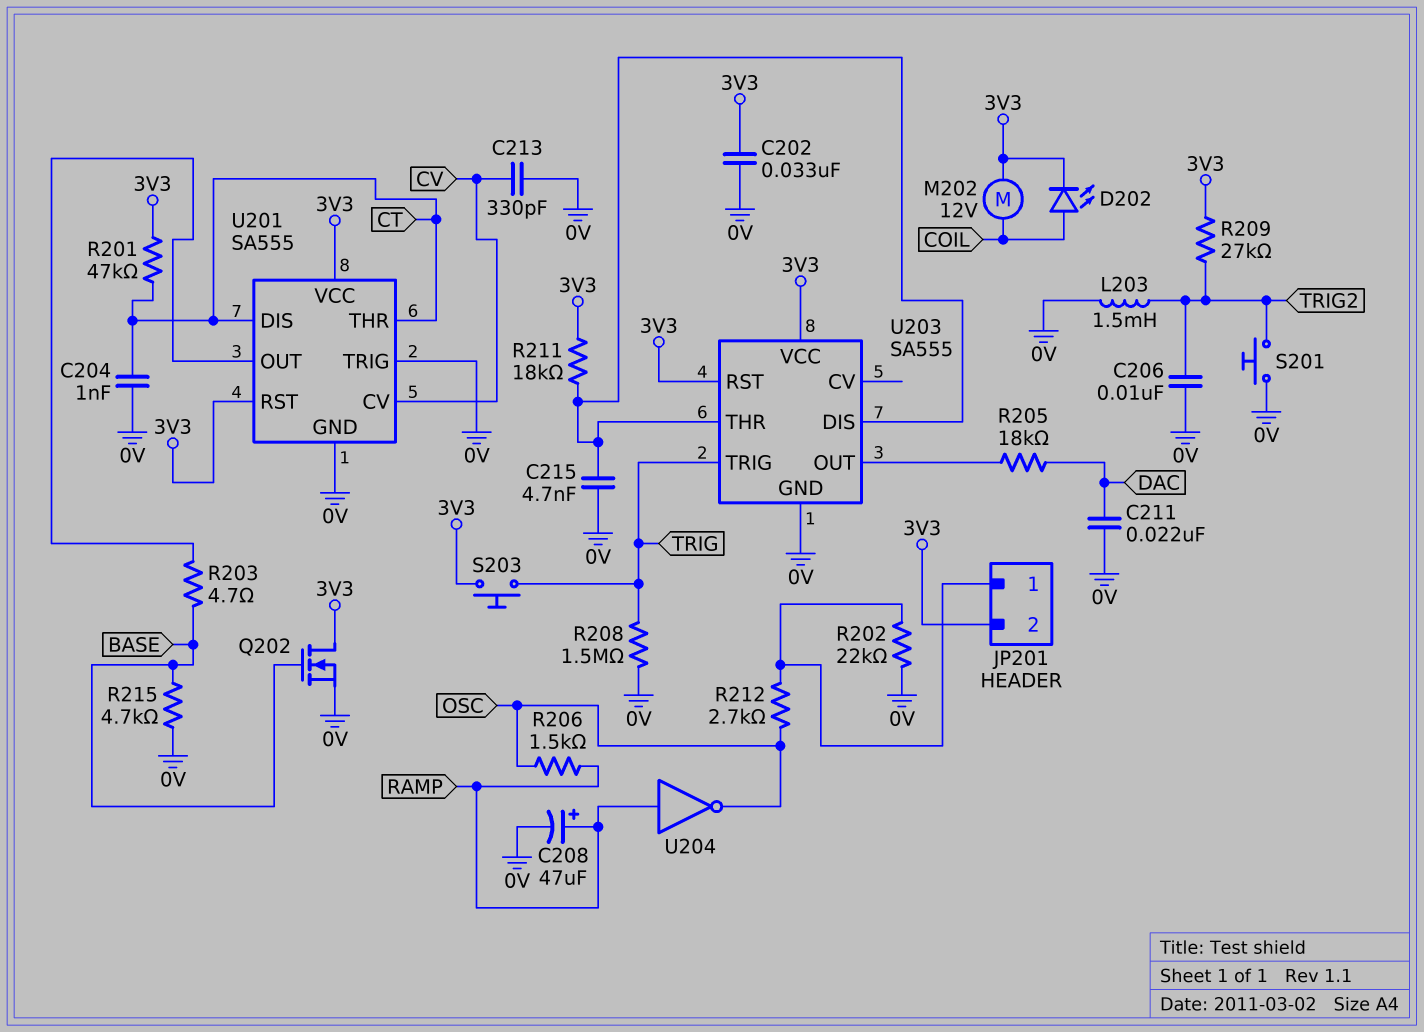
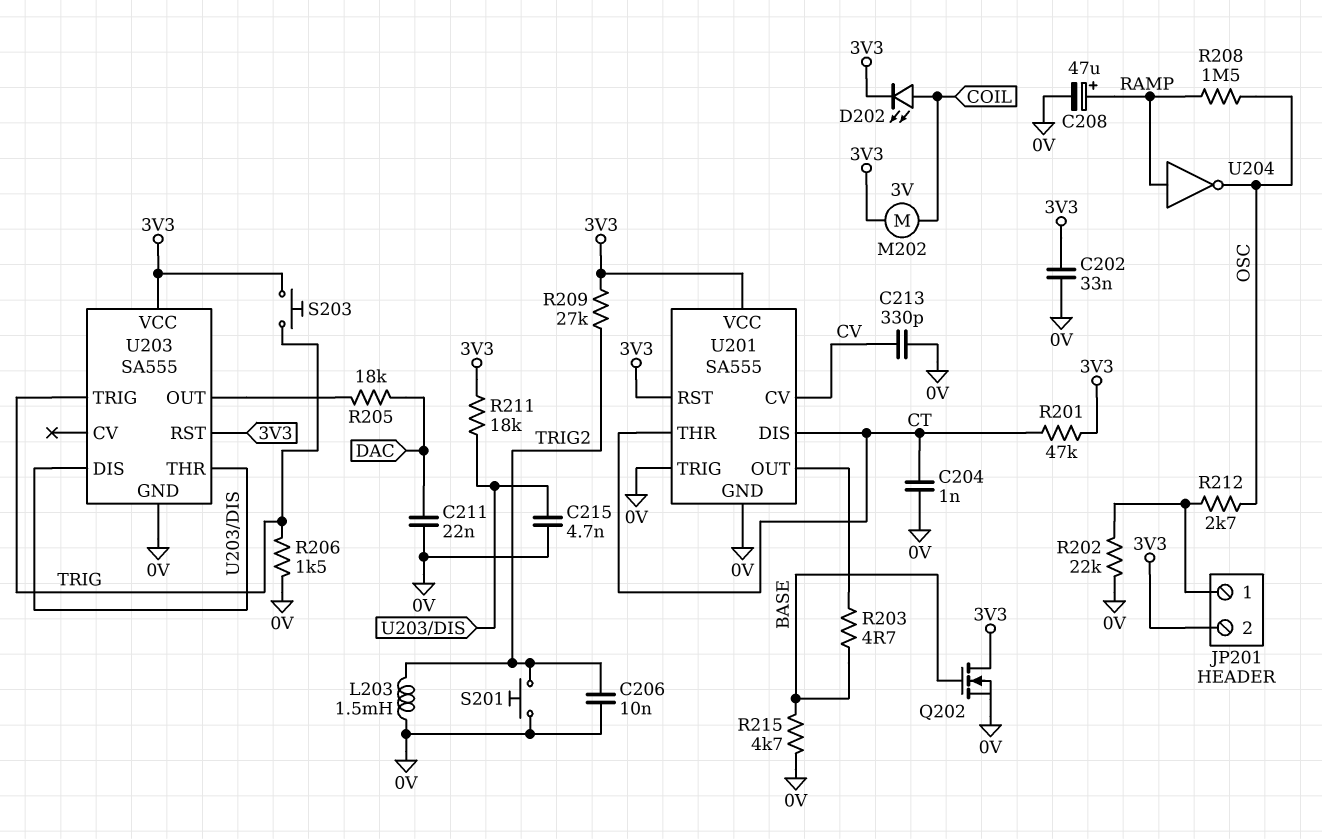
M202: motor 12V (3V3, COIL) -> motor 3V (3V3, COIL)
R206: 1.5k (OSC, RAMP) -> 1.5k (0V, TRIG)
R208: 1.5M (0V, TRIG) -> 1.5M (OSC, RAMP)

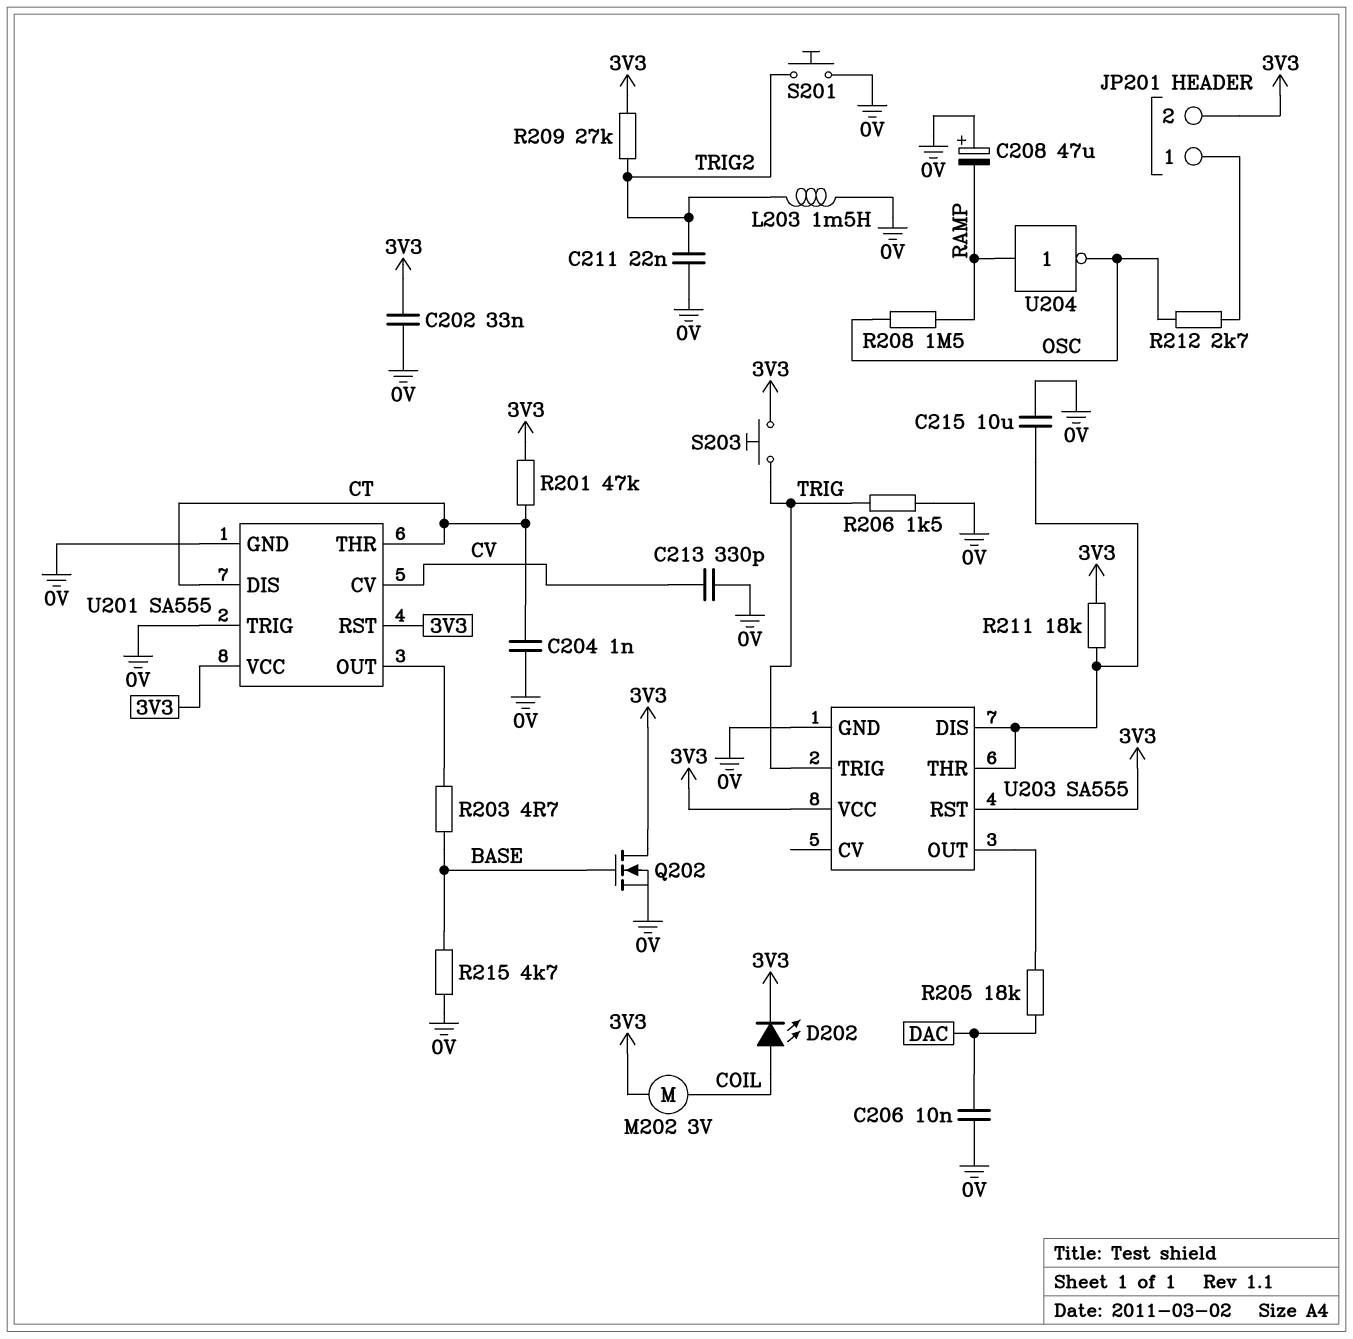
C206: 10nF (0V, TRIG2) -> 10nF (0V, DAC)
C208: 47uF (plus RAMP, minus 0V) -> 47uF (plus 0V, minus RAMP)
C211: 22nF (0V, DAC) -> 22nF (0V, TRIG2)
C215: 4.7nF (0V, U203/DIS) -> 10uF (0V, U203/DIS)
R202: 22k (0V, JP201/1) -> none

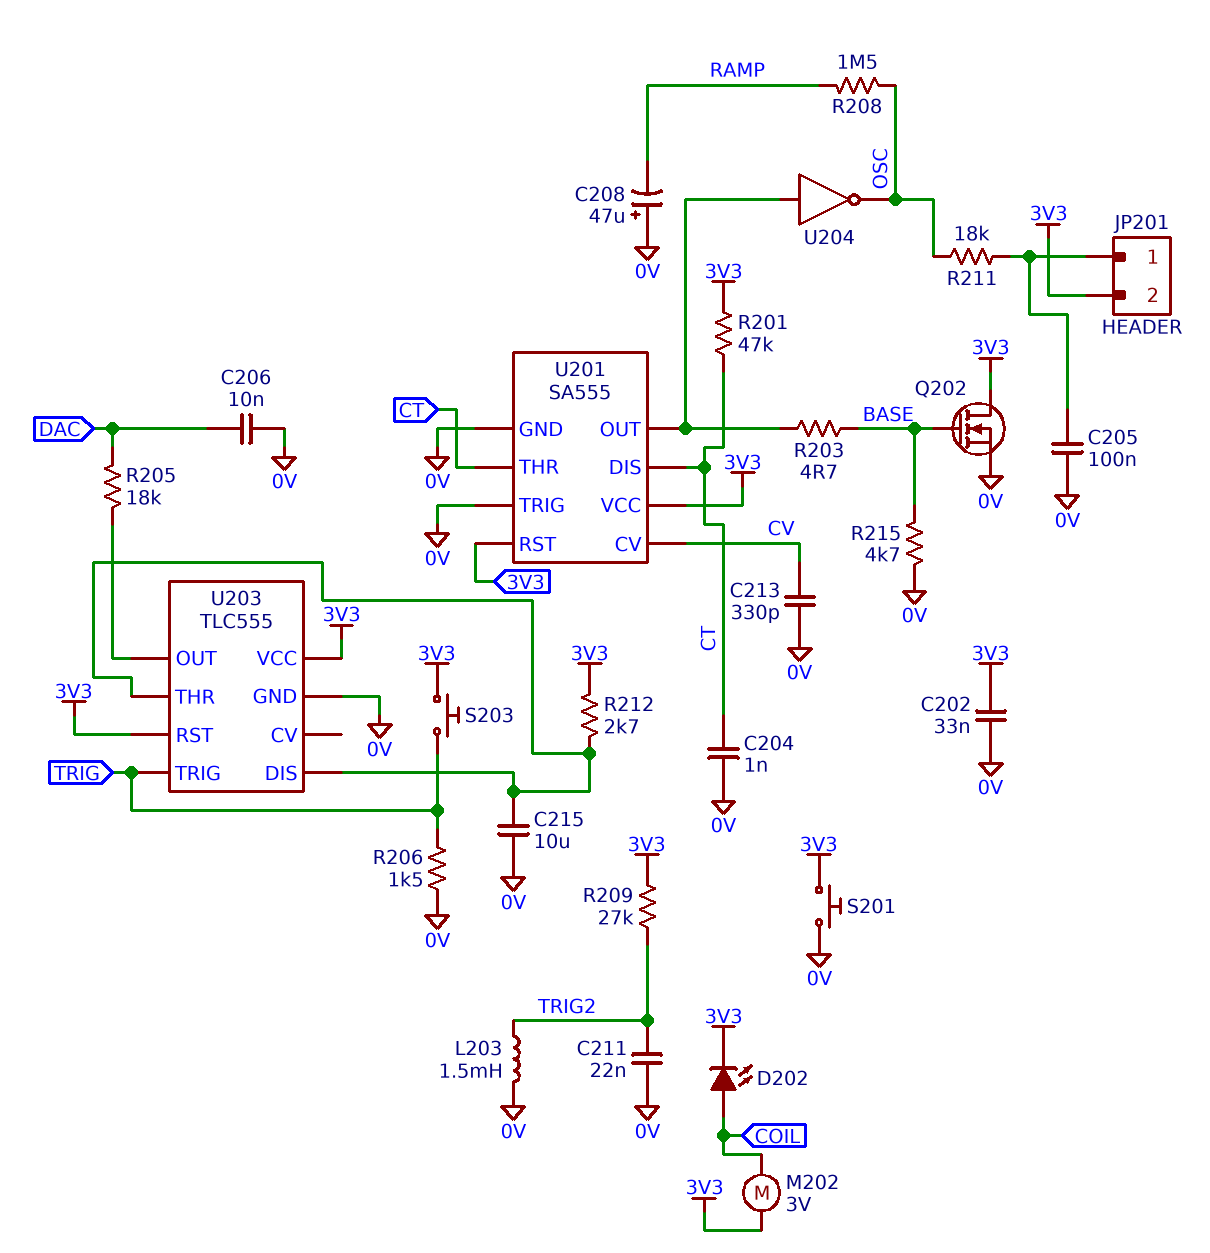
C205: none -> 100nF (0V, JP201/1)
R211: 18k (3V3, U203/DIS) -> 18k (JP201/1, OSC)
R212: 2.7k (JP201/1, OSC) -> 2.7k (3V3, U203/DIS)
S201: button (0V, TRIG2) -> button (0V, 3V3)
U203: SA555 -> TLC555
U204: NOT (in RAMP, out OSC) -> NOT (in U201/OUT, out OSC)

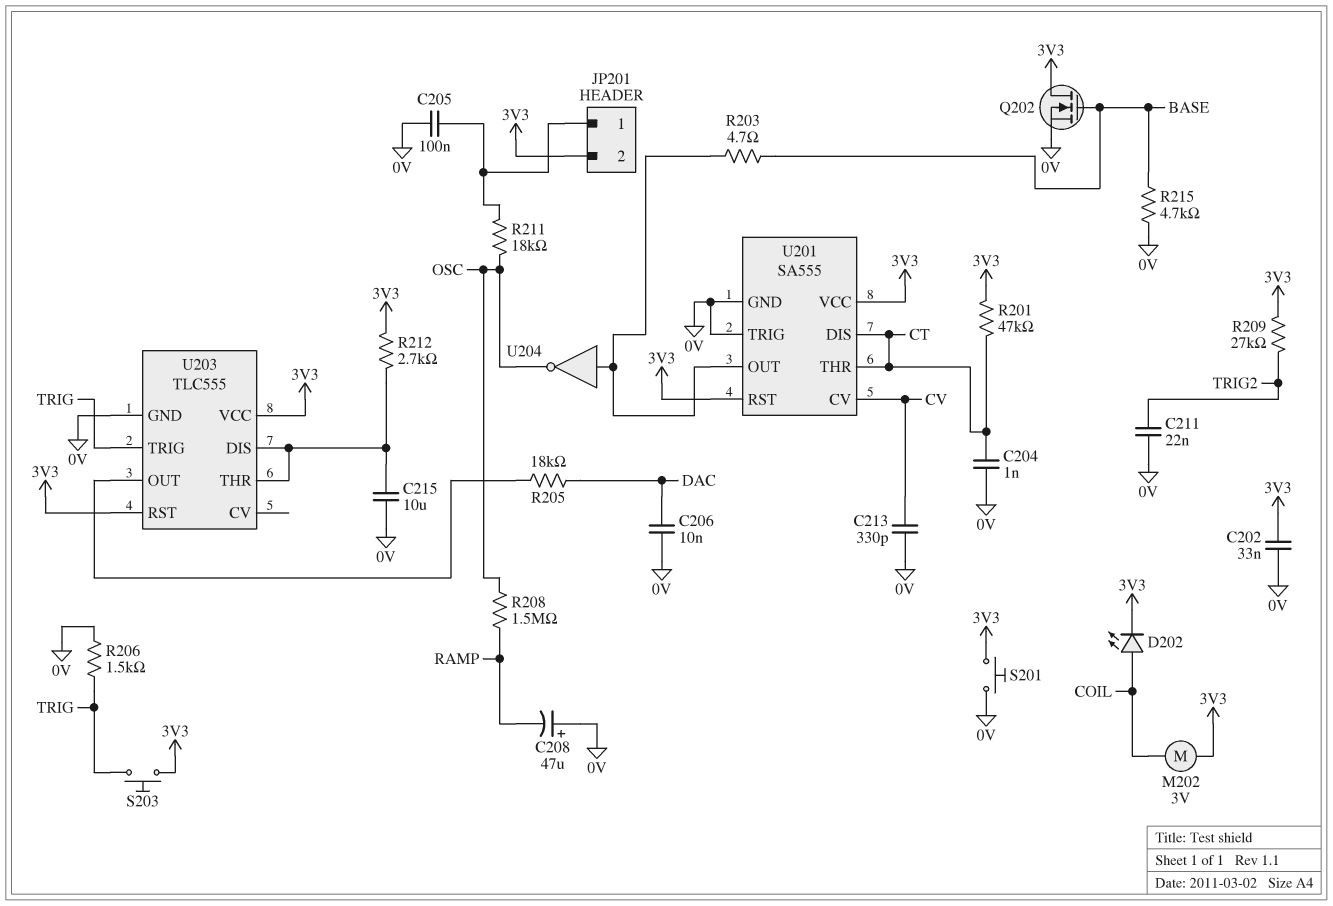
L203: 1.5mH (0V, TRIG2) -> none

